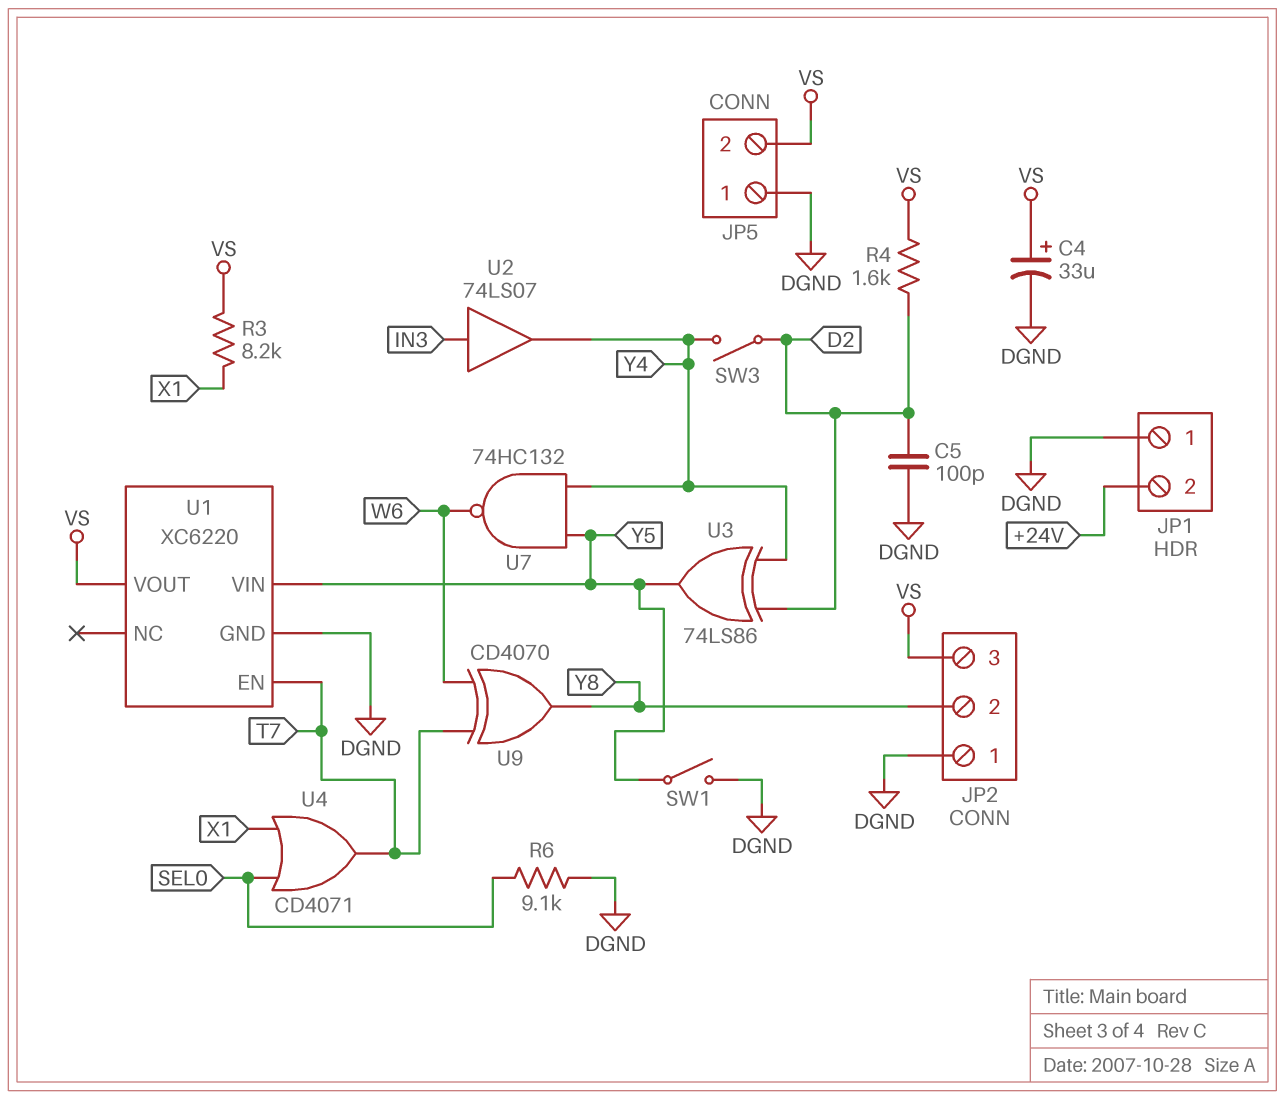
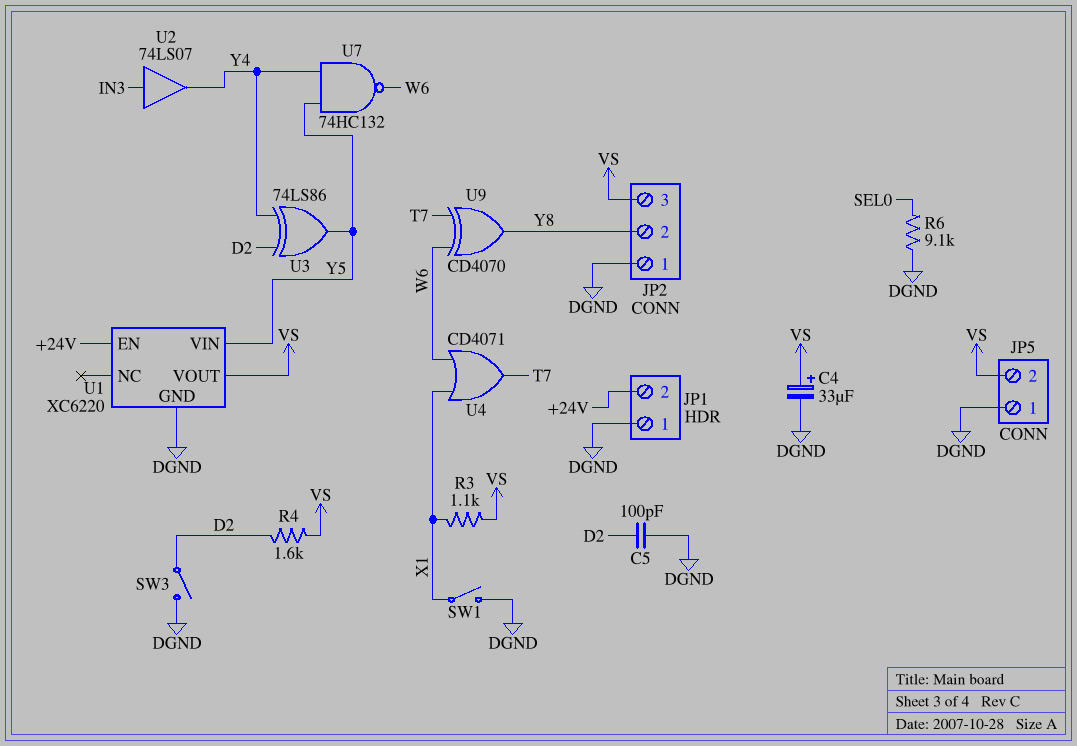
R3: 8.2k (VS, X1) -> 1.1k (VS, X1)
SW1: switch (DGND, Y5) -> switch (DGND, X1)
SW3: switch (D2, Y4) -> switch (D2, DGND)
U1 pin EN: T7 -> +24V
U4: OR CD4071 (in SEL0, in X1, out T7) -> OR CD4071 (in W6, in X1, out T7)

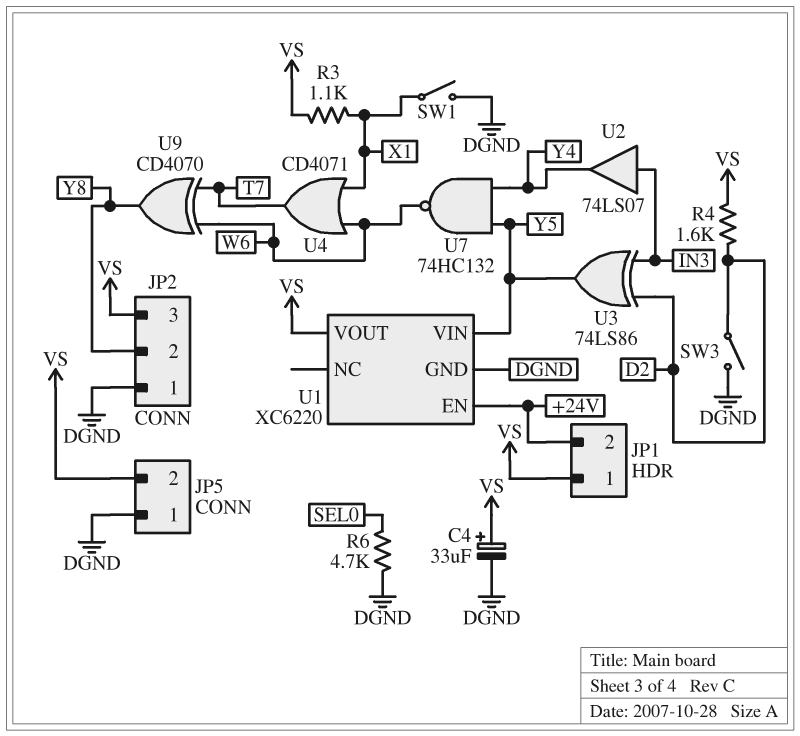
C5: 100pF (D2, DGND) -> none
JP1 pin 1: DGND -> VS
R6: 9.1k (DGND, SEL0) -> 4.7k (DGND, SEL0)
U3: XOR 74LS86 (in D2, in Y4, out Y5) -> XOR 74LS86 (in D2, in IN3, out Y5)

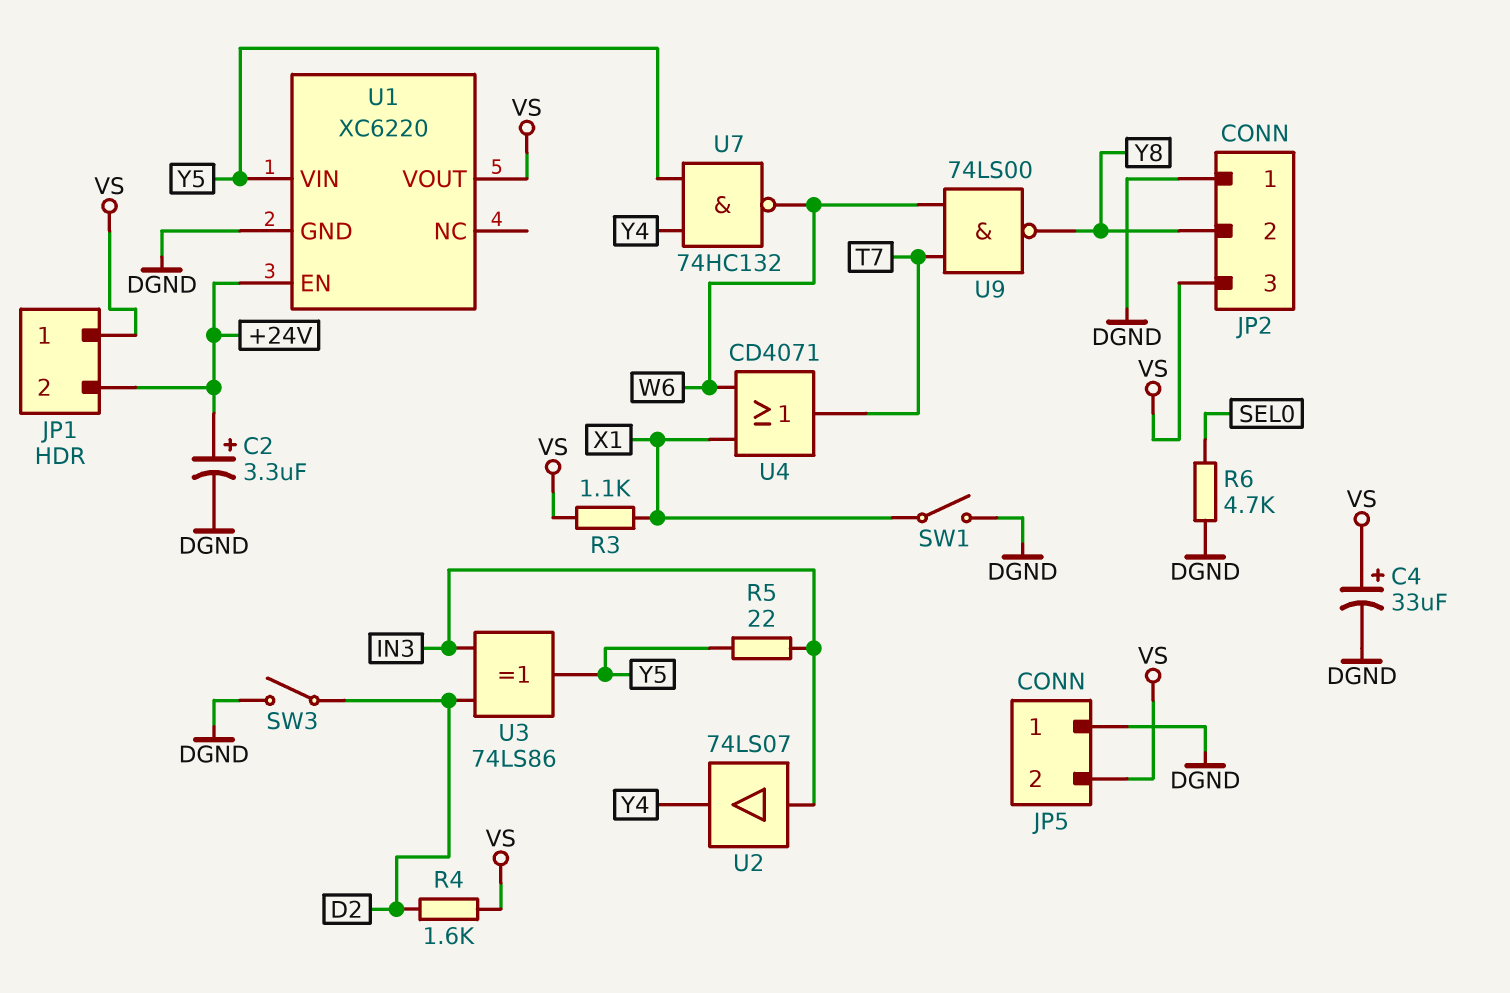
C2: none -> 3.3uF (plus +24V, minus DGND)
R5: none -> 22 (IN3, Y5)
U9: XOR CD4070 (in T7, in W6, out Y8) -> NAND 74LS00 (in T7, in W6, out Y8)

